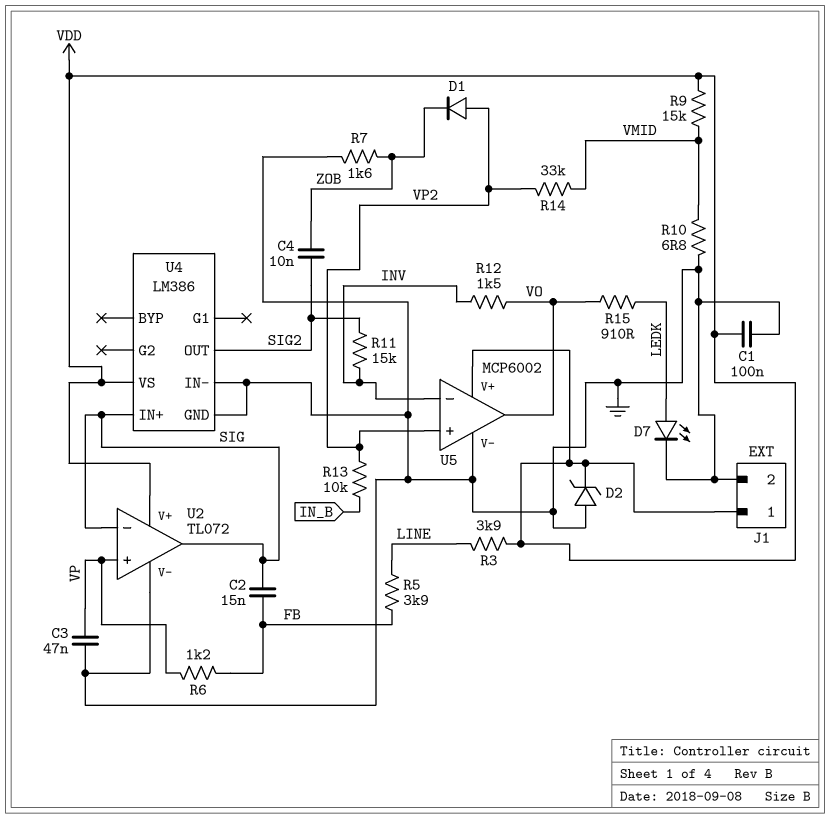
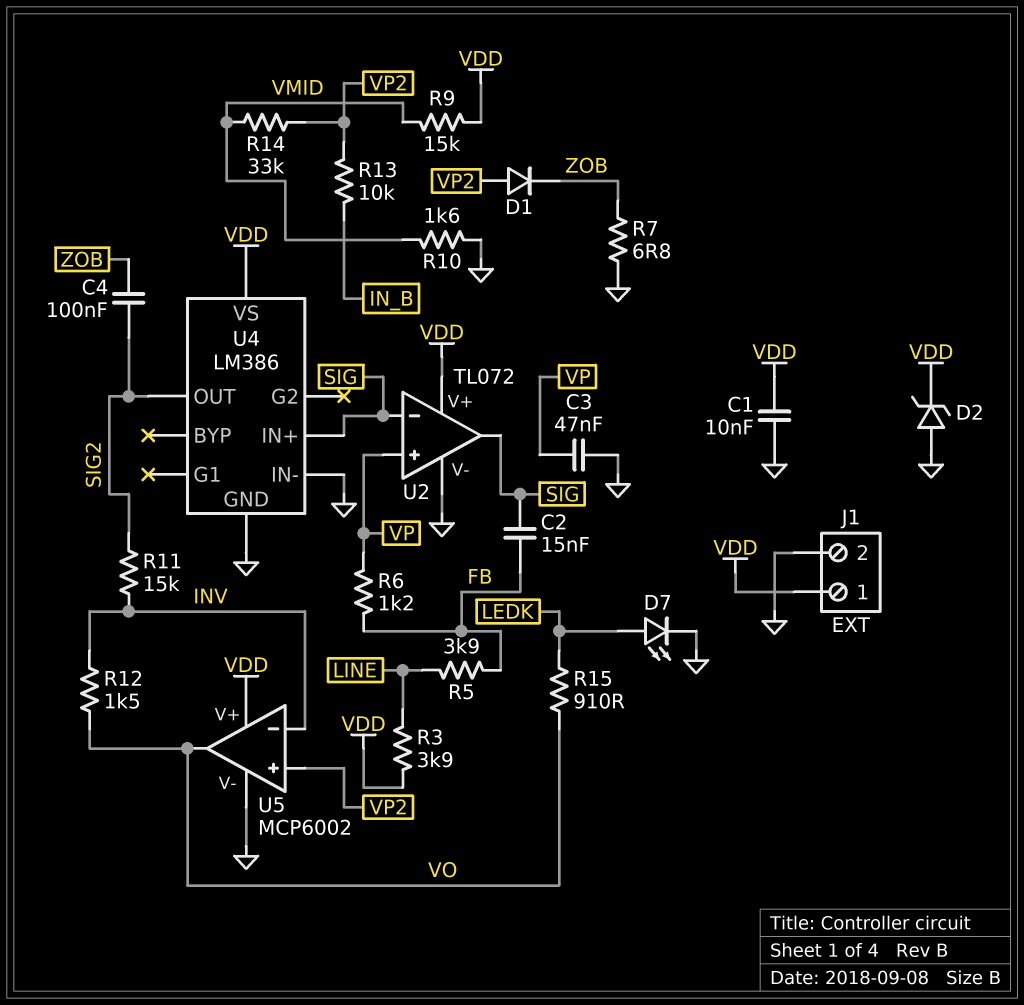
C1: 100nF (GND, VDD) -> 10nF (GND, VDD)
C4: 10nF (SIG2, ZOB) -> 100nF (SIG2, ZOB)
R7: 1.6k (GND, ZOB) -> 6.8 (GND, ZOB)
R10: 6.8 (GND, VMID) -> 1.6k (GND, VMID)

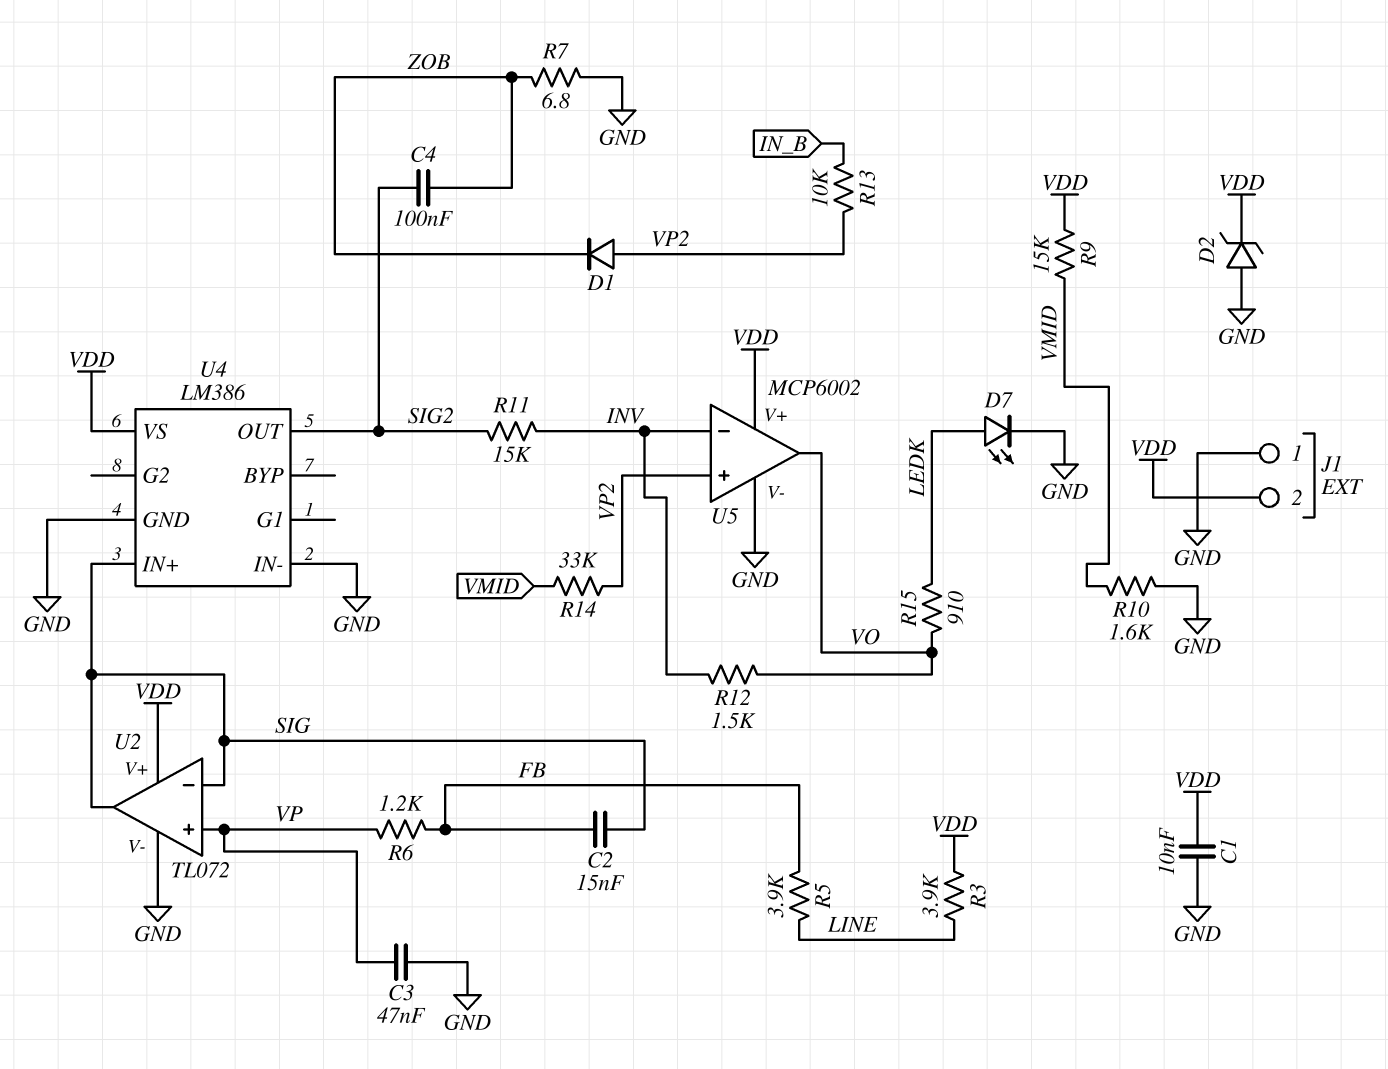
J1 pin 1: VDD -> GND
J1 pin 2: GND -> VDD

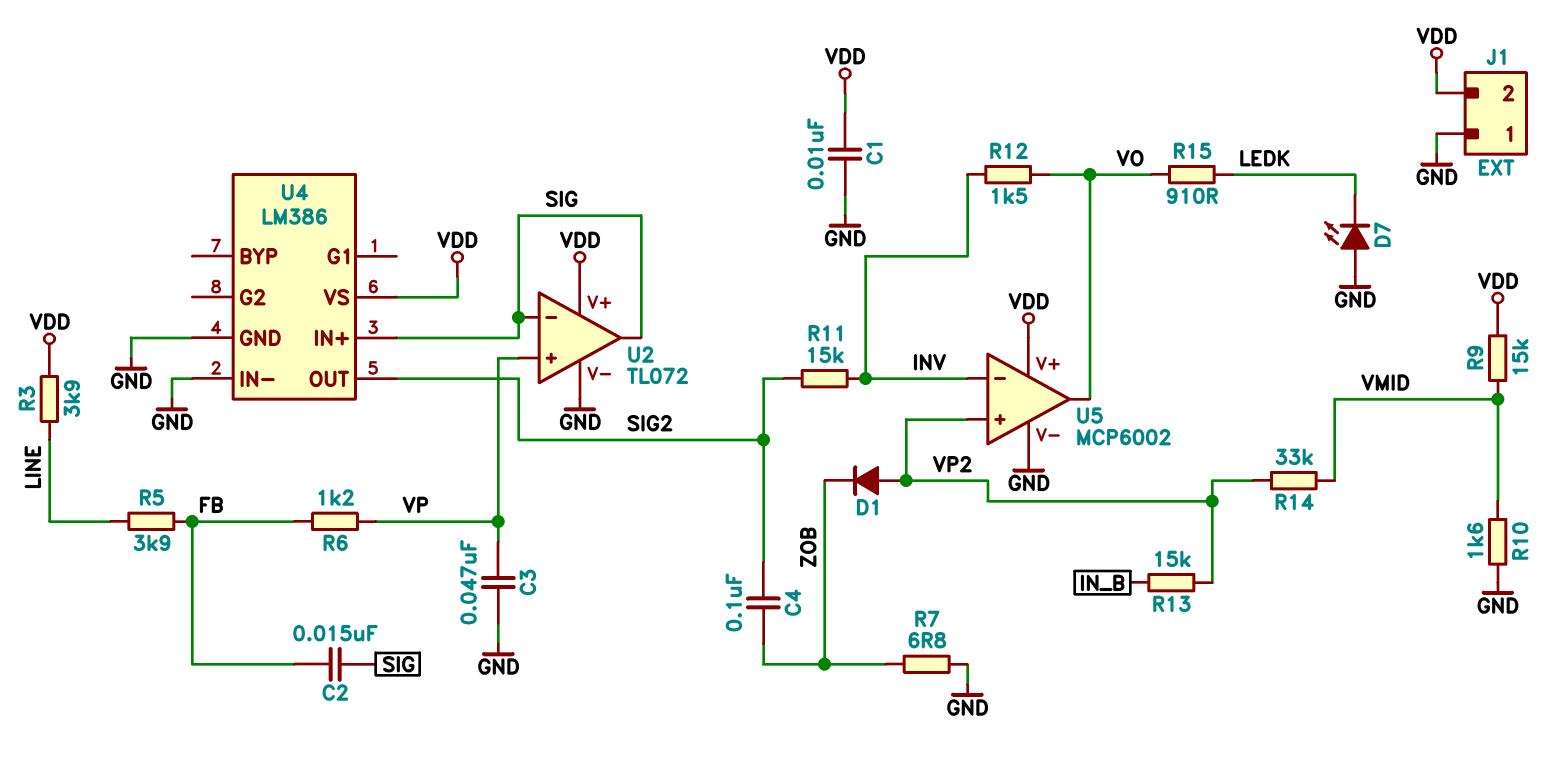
D2: zener (A GND, K VDD) -> none
D7: LED (A LEDK, K GND) -> LED (A GND, K LEDK)
R13: 10k (IN_B, VP2) -> 15k (IN_B, VP2)

